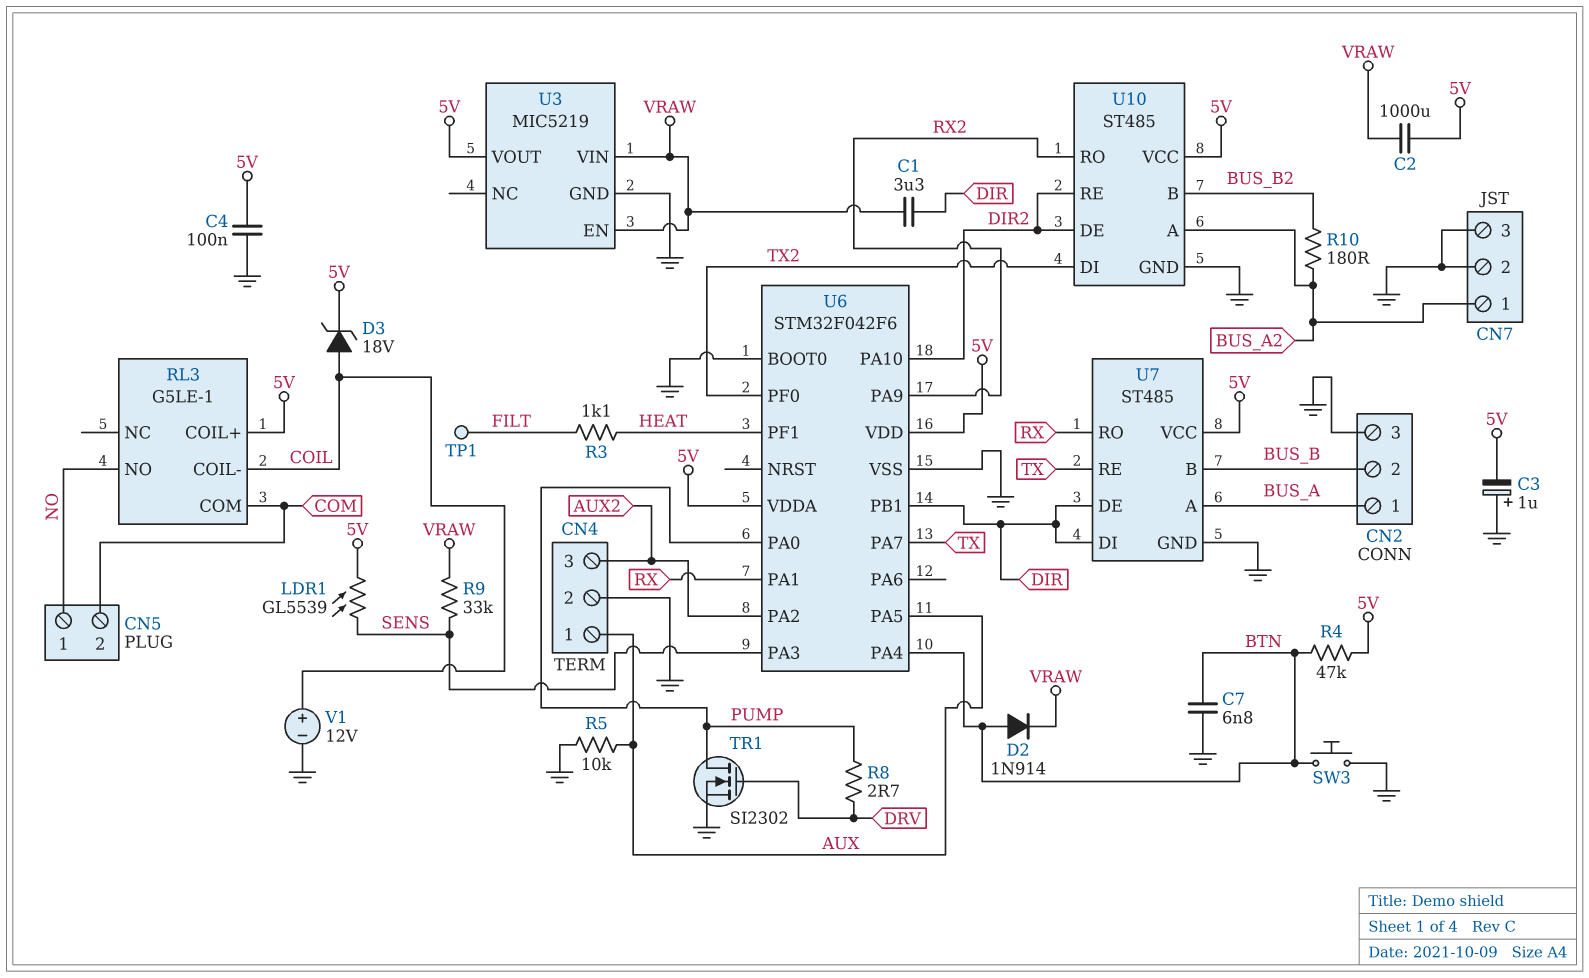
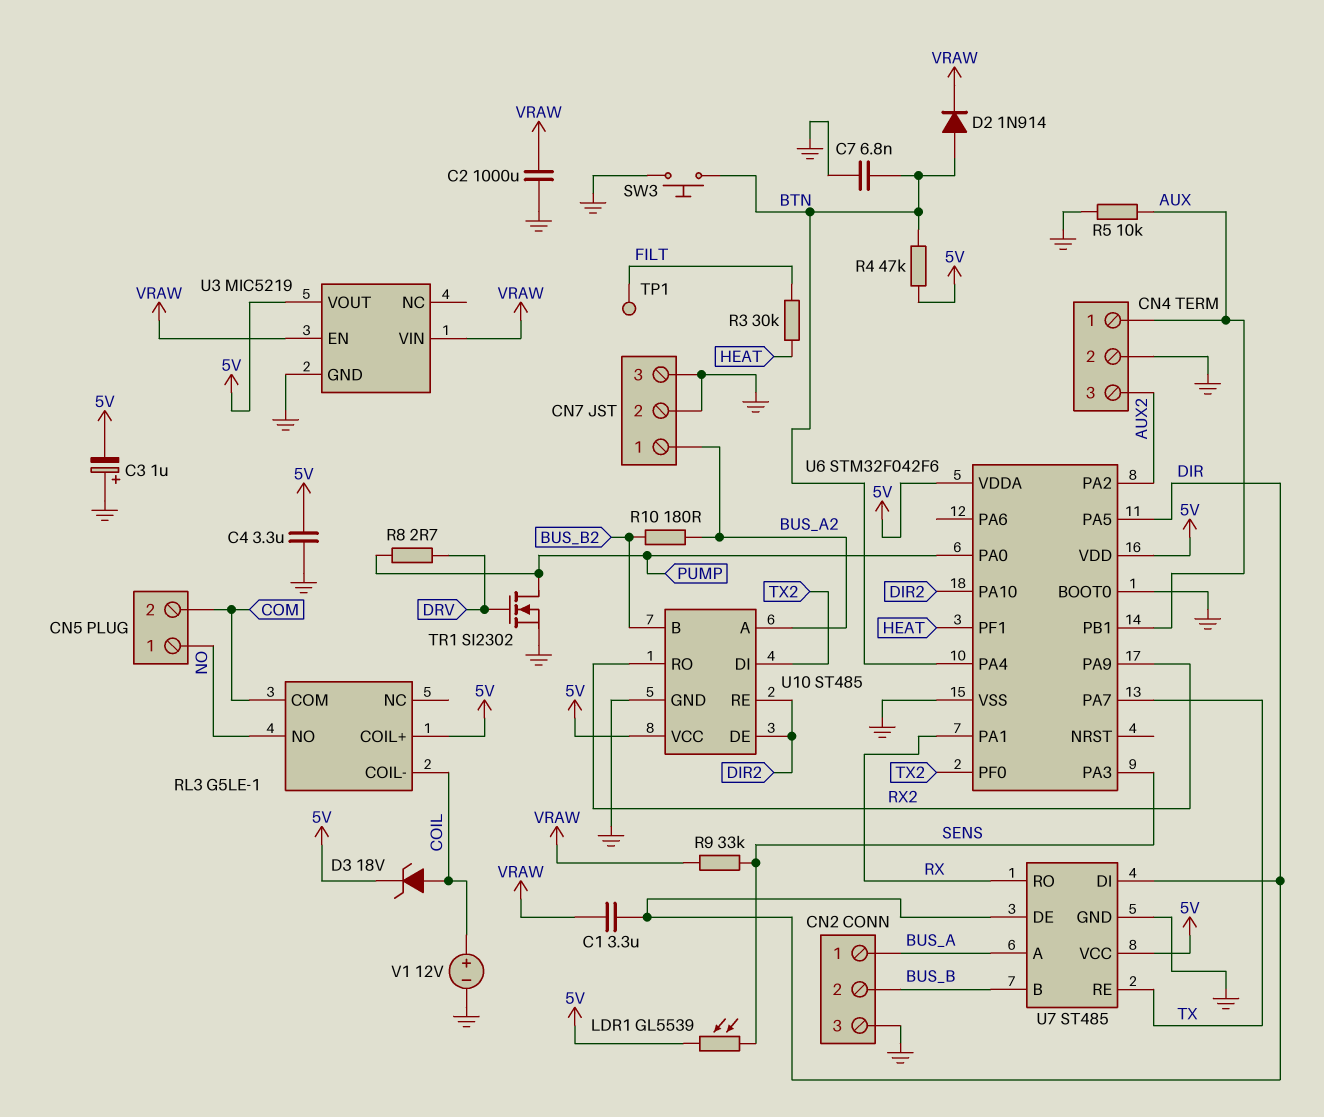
C2: 1000uF (5V, VRAW) -> 1000uF (GND, VRAW)
C4: 100nF (5V, GND) -> 3.3uF (5V, GND)
R3: 1.1k (FILT, HEAT) -> 30k (FILT, HEAT)
U6 pin PA5: AUX -> DIR
U6 pin PB1: DIR -> AUX

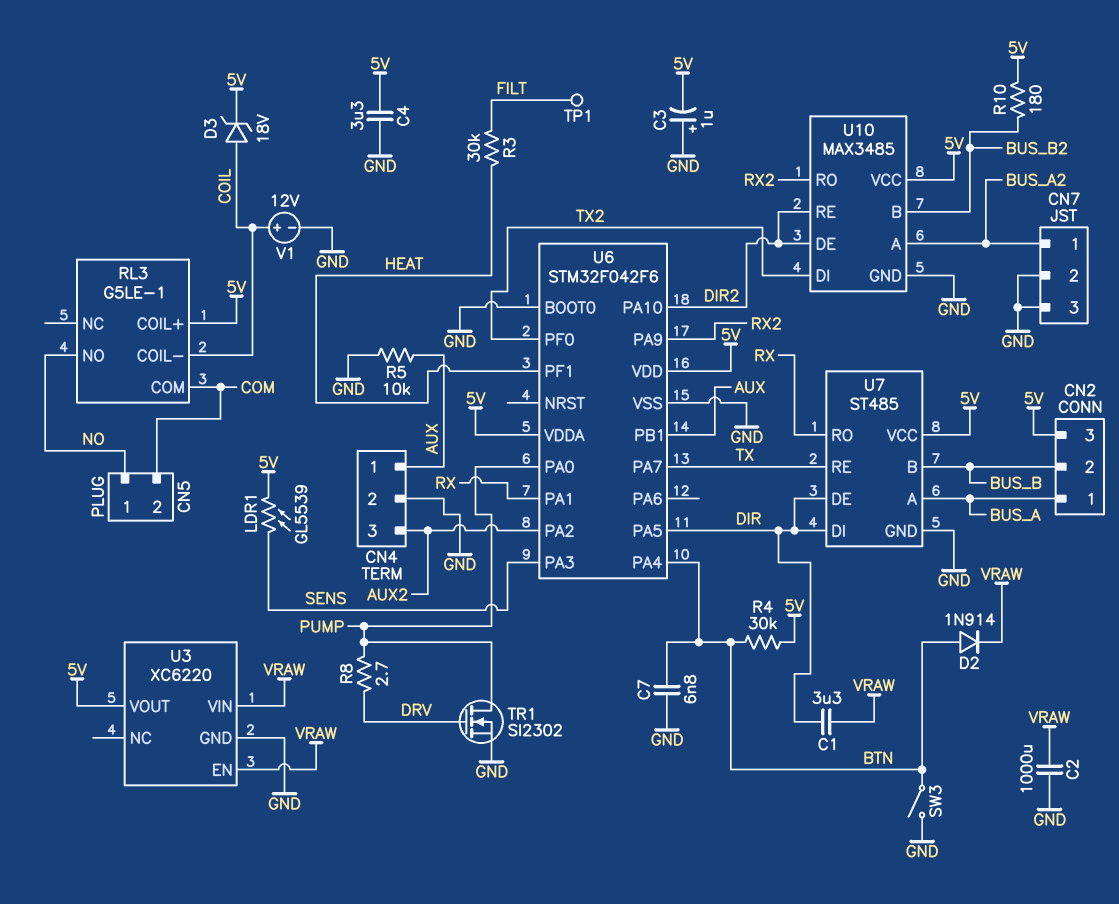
CN2 pin 3: GND -> 5V
R4: 47k (5V, BTN) -> 30k (5V, BTN)
R9: 33k (SENS, VRAW) -> none
R10: 180 (BUS_A2, BUS_B2) -> 180 (5V, BUS_B2)
SW3: button (BTN, GND) -> switch (BTN, GND)
U3: MIC5219 -> XC6220
U10: ST485 -> MAX3485

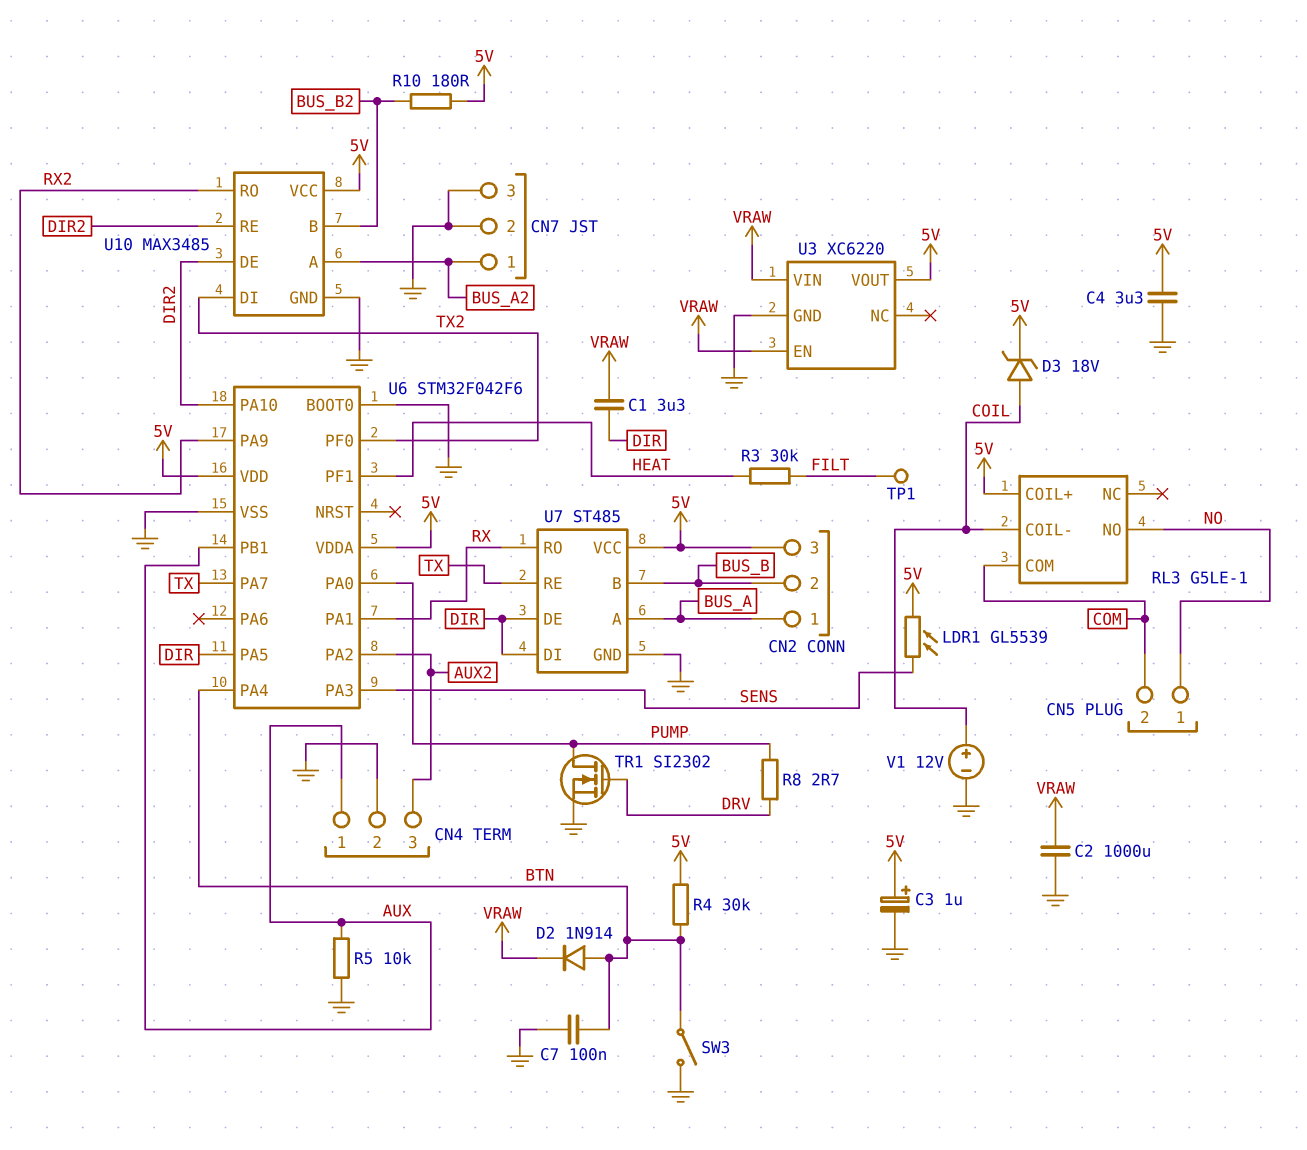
C3: 1uF (plus GND, minus 5V) -> 1uF (plus 5V, minus GND)
C7: 6.8nF (BTN, GND) -> 100nF (BTN, GND)

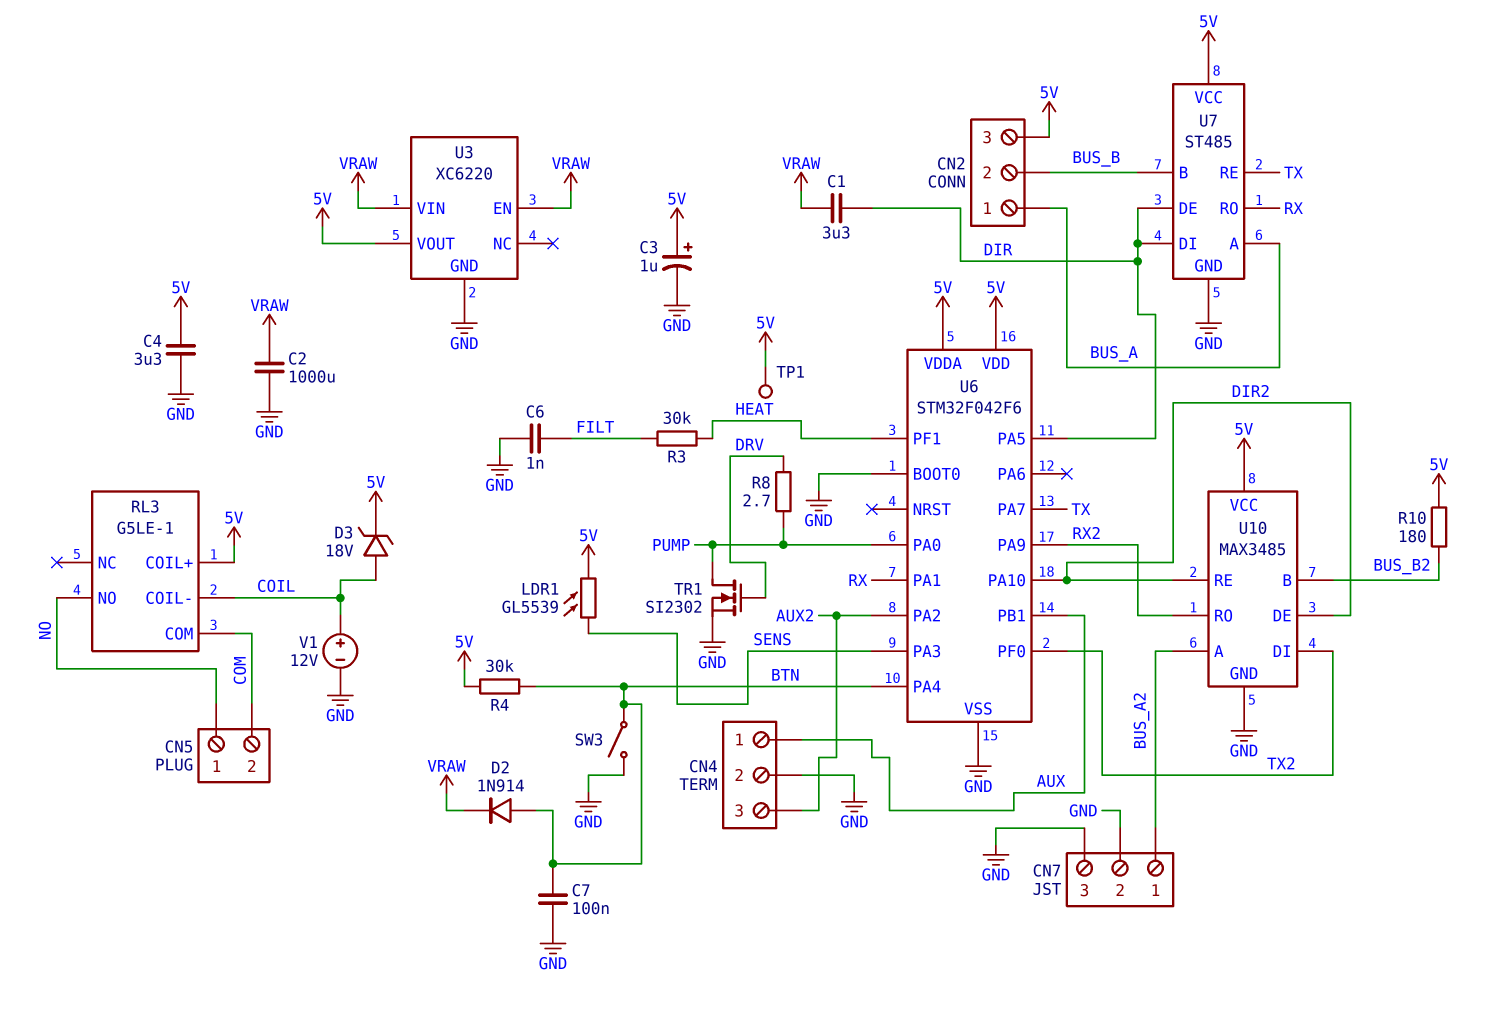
C6: none -> 1nF (FILT, GND)
R5: 10k (AUX, GND) -> none
TP1: test point (FILT) -> test point (5V)

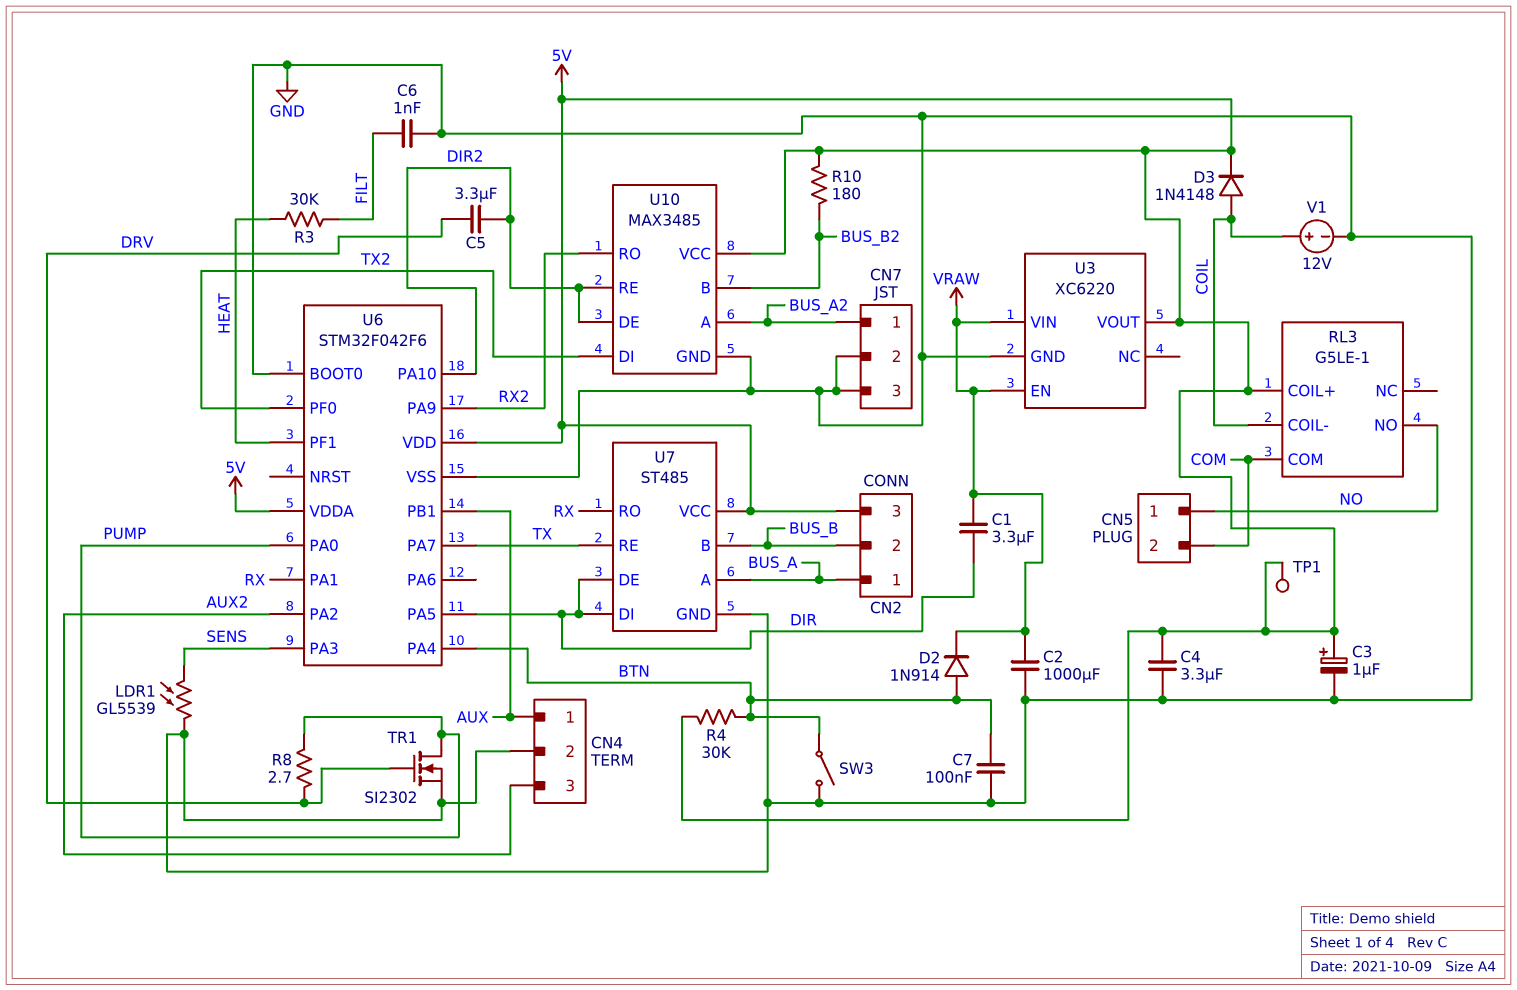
C5: none -> 3.3uF (DIR2, DRV)
D3: zener 18V (A COIL, K 5V) -> diode 1N4148 (A COIL, K 5V)
LDR1: GL5539 (5V, SENS) -> GL5539 (GND, SENS)

